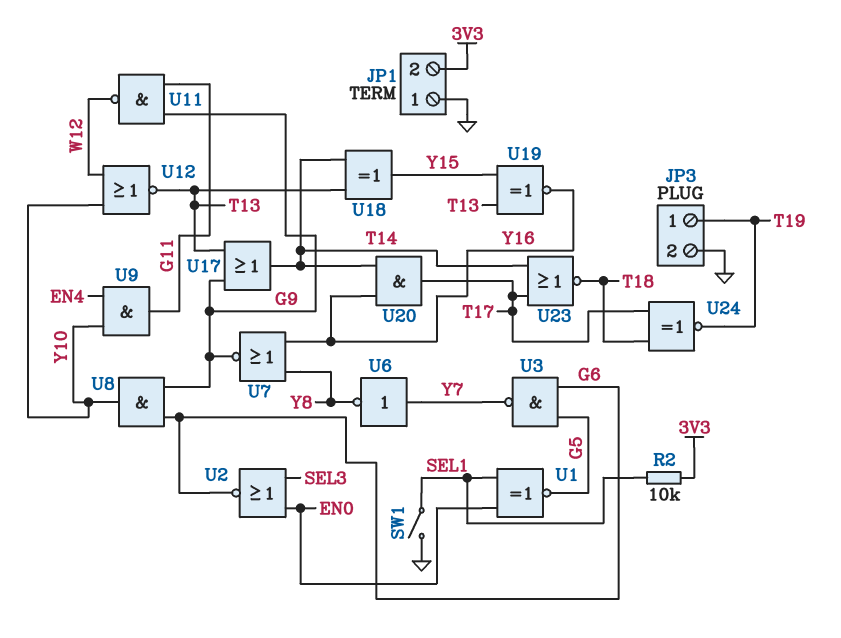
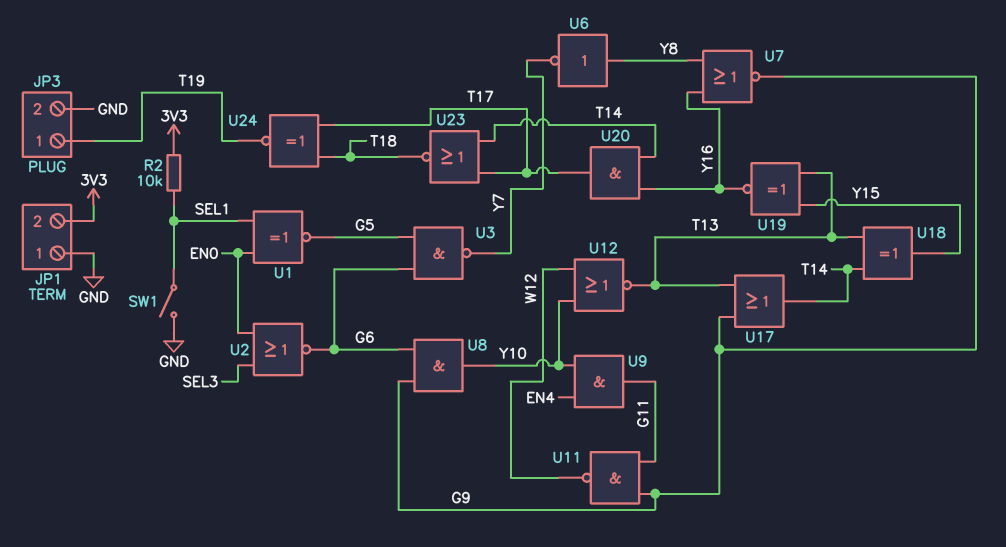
U6: NOT (in Y7, out Y8) -> NOT (in Y8, out Y7)

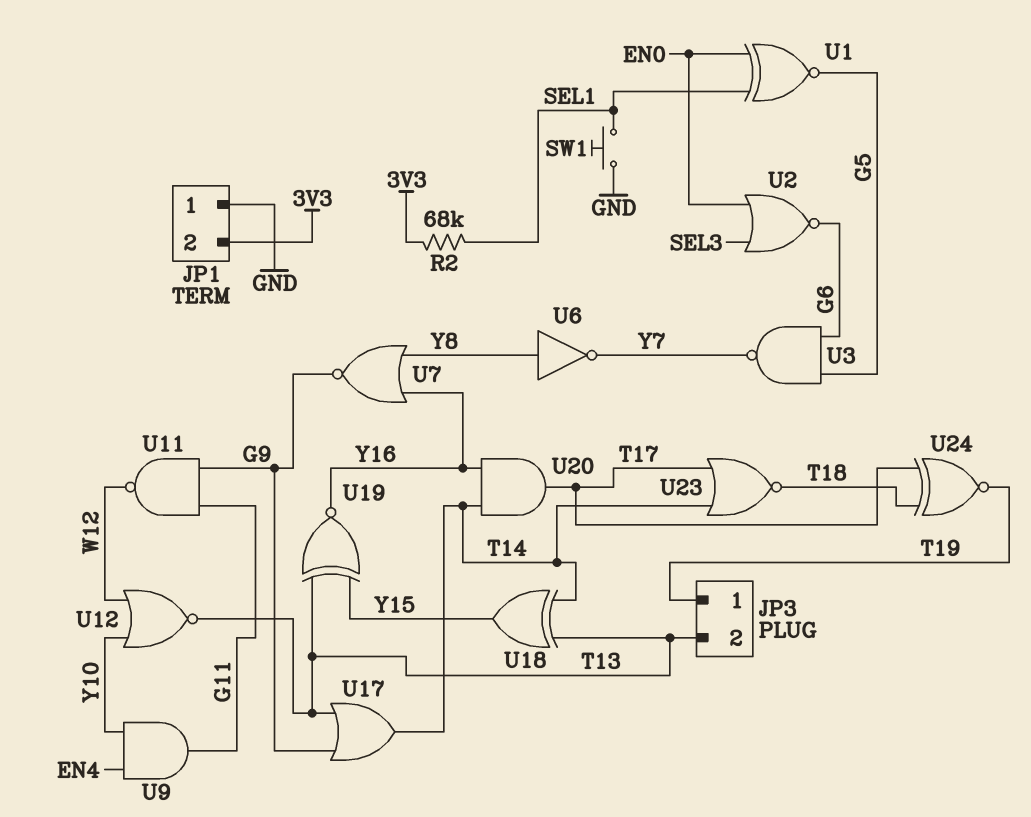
JP3 pin 2: GND -> T13
R2: 10k (3V3, SEL1) -> 68k (3V3, SEL1)
SW1: switch (GND, SEL1) -> button (GND, SEL1)
U8: AND (in G6, in G9, out Y10) -> none

